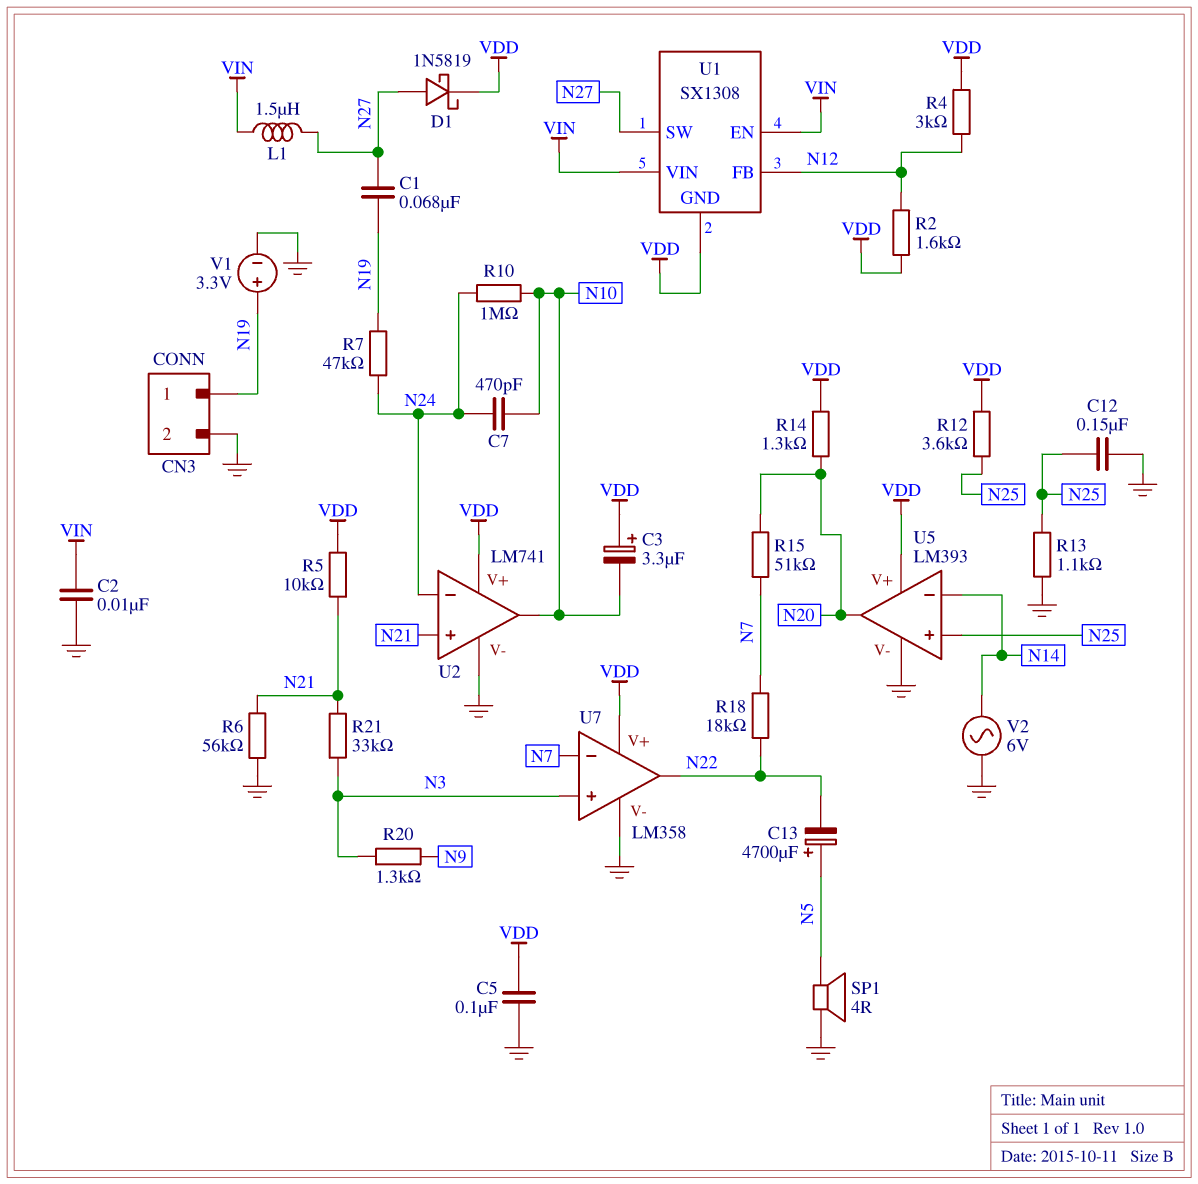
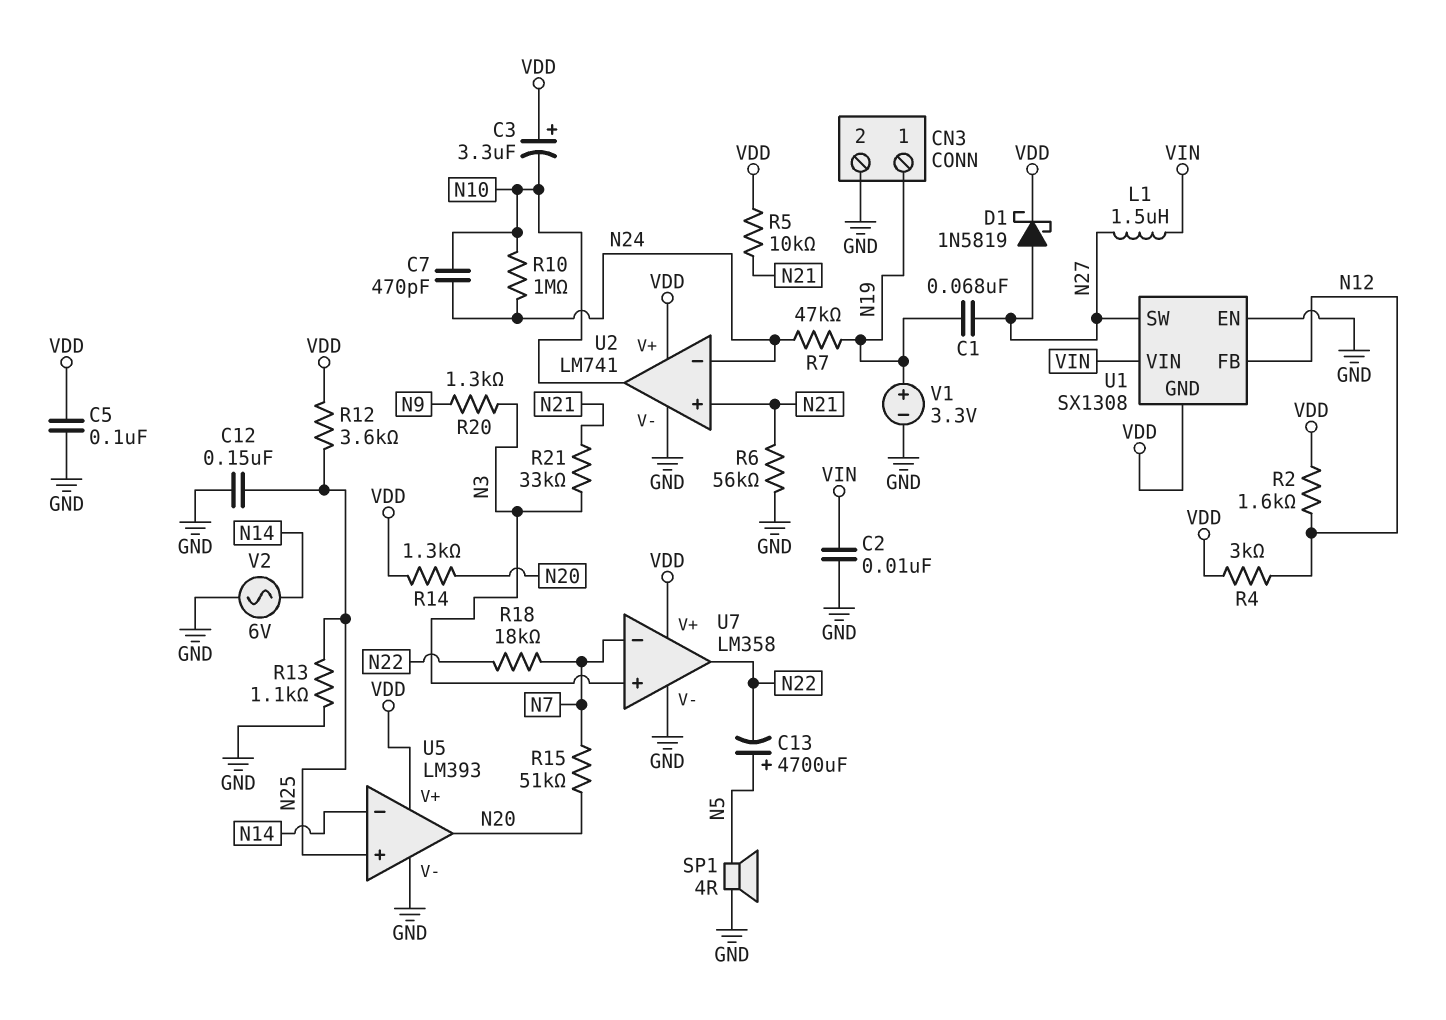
U1 pin EN: VIN -> GND

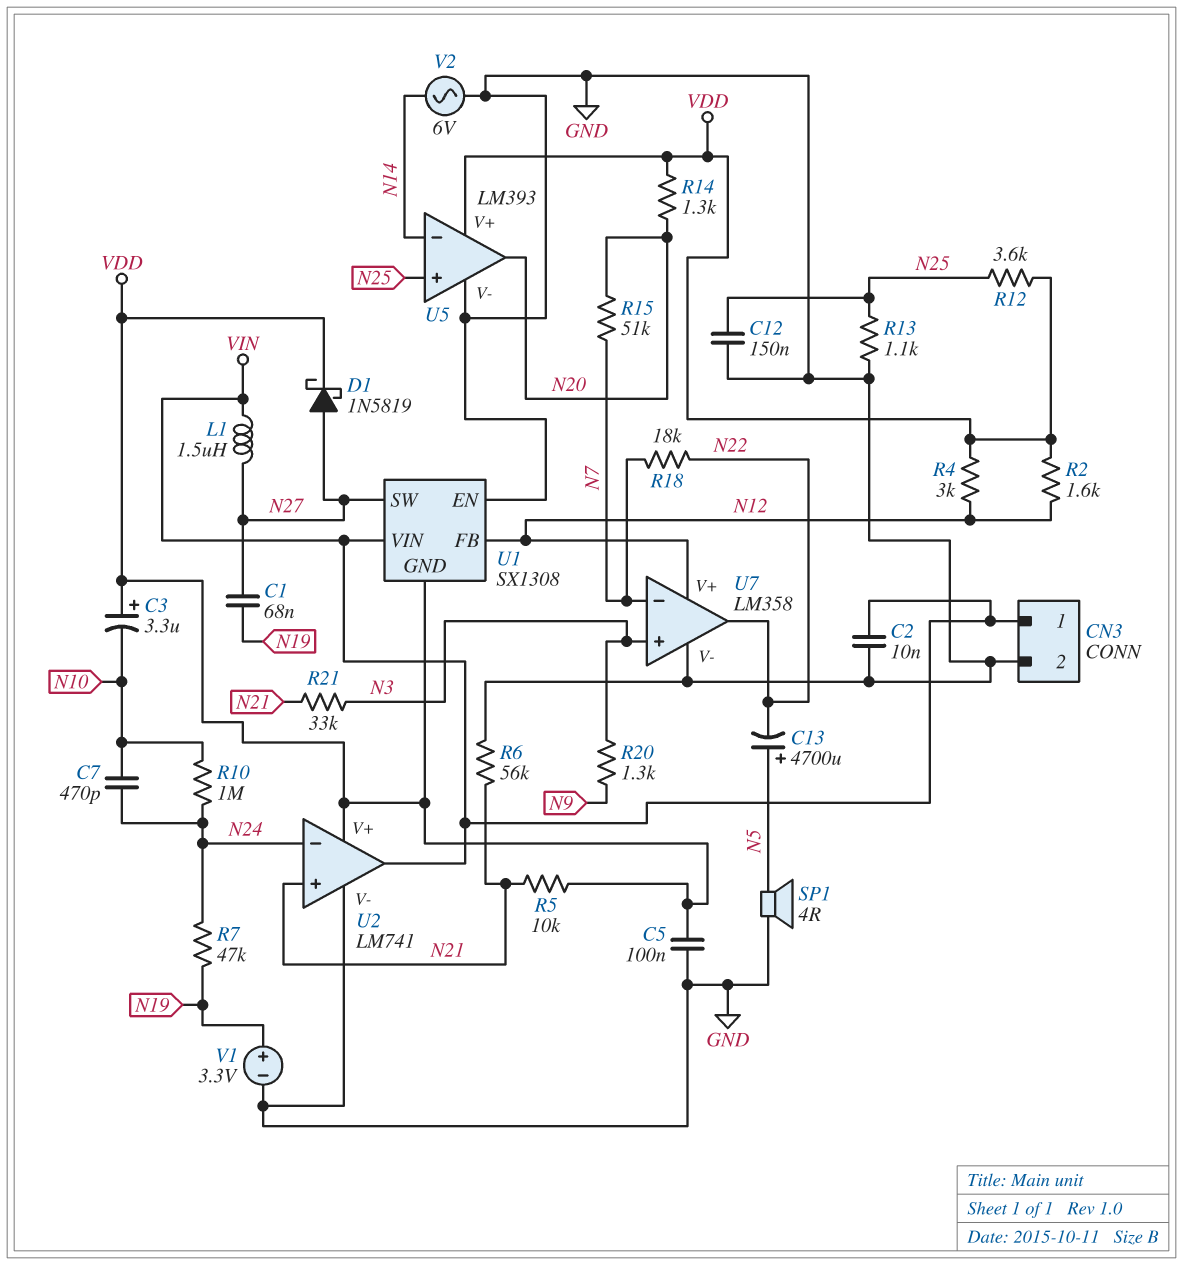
CN3 pin 1: N19 -> VIN
U2 pin out: N10 -> VIN
U7 pin V+: VDD -> N12

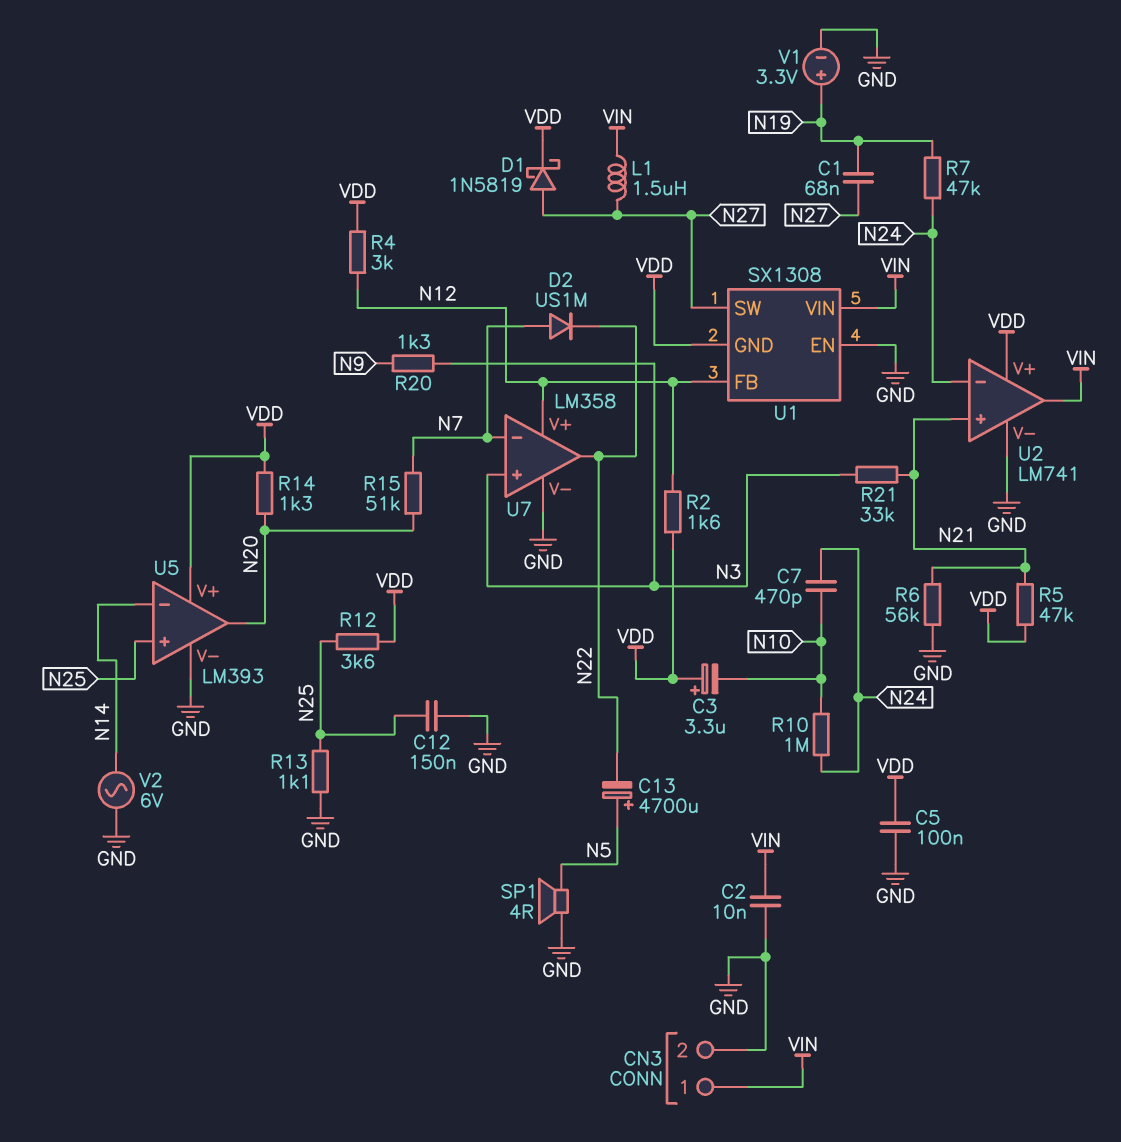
D2: none -> diode US1M (A N7, K N22)
R5: 10k (N21, VDD) -> 47k (N21, VDD)
R18: 18k (N7, N22) -> none

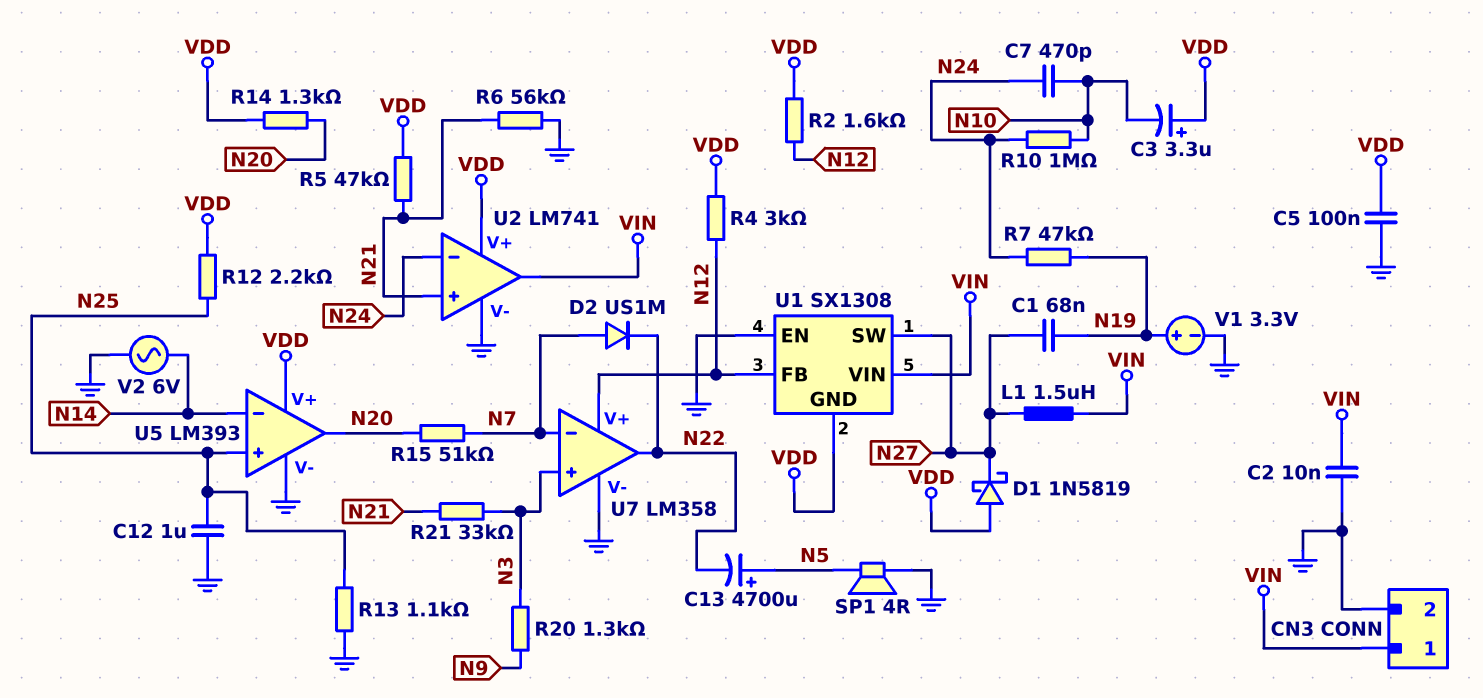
C12: 150nF (GND, N25) -> 1uF (GND, N25)
D1: schottky 1N5819 (A N27, K VDD) -> schottky 1N5819 (A VDD, K N27)
R12: 3.6k (N25, VDD) -> 2.2k (N25, VDD)

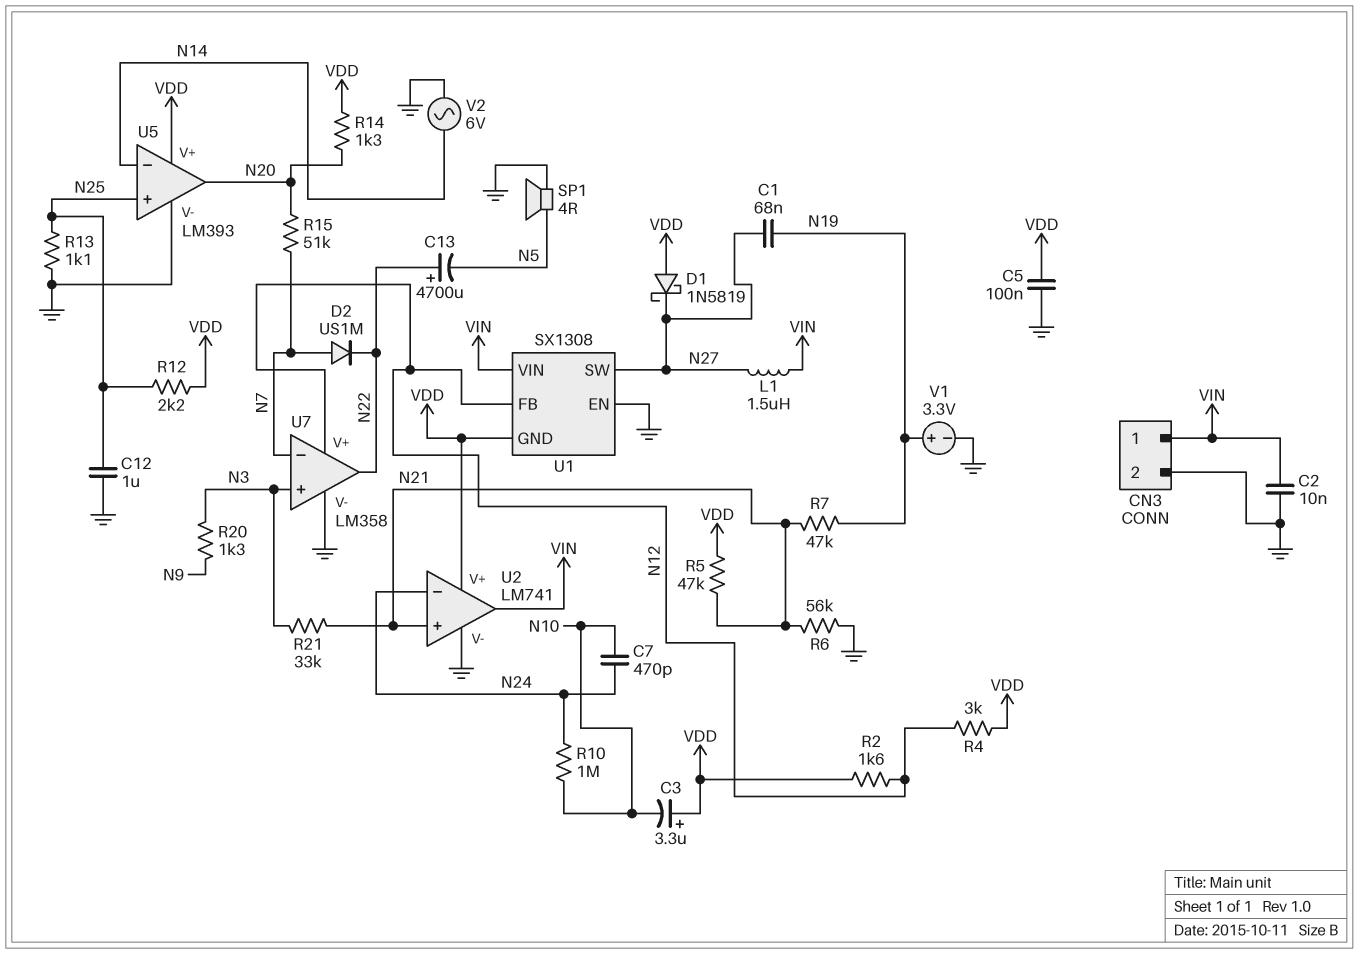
C13: 4700uF (plus N5, minus N22) -> 4700uF (plus N22, minus N5)
R7: 47k (N19, N24) -> 47k (N19, N21)

